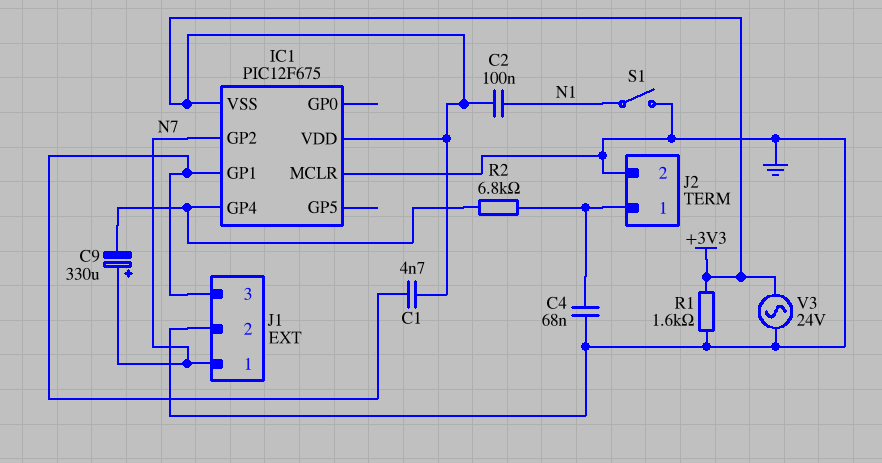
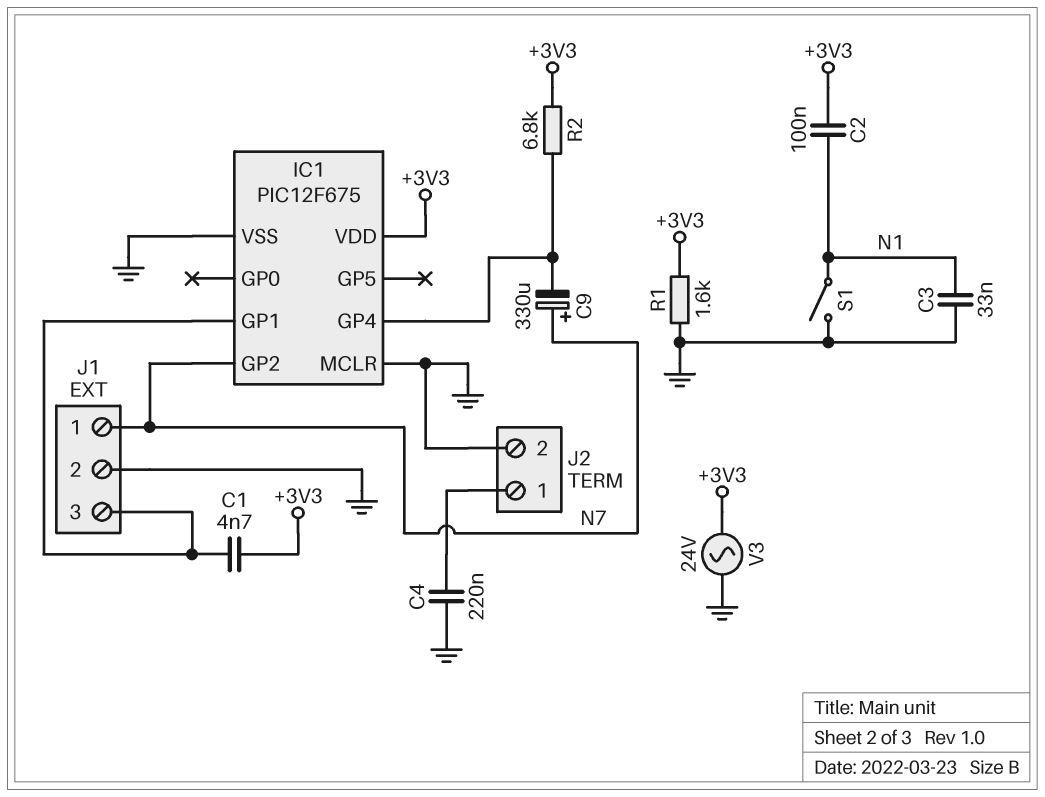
C3: none -> 33nF (GND, N1)
C4: 68nF (GND, J2/1) -> 220nF (GND, J2/1)
IC1 pin VSS: +3V3 -> GND
R2: 6.8k (IC1/GP4, J2/1) -> 6.8k (+3V3, IC1/GP4)

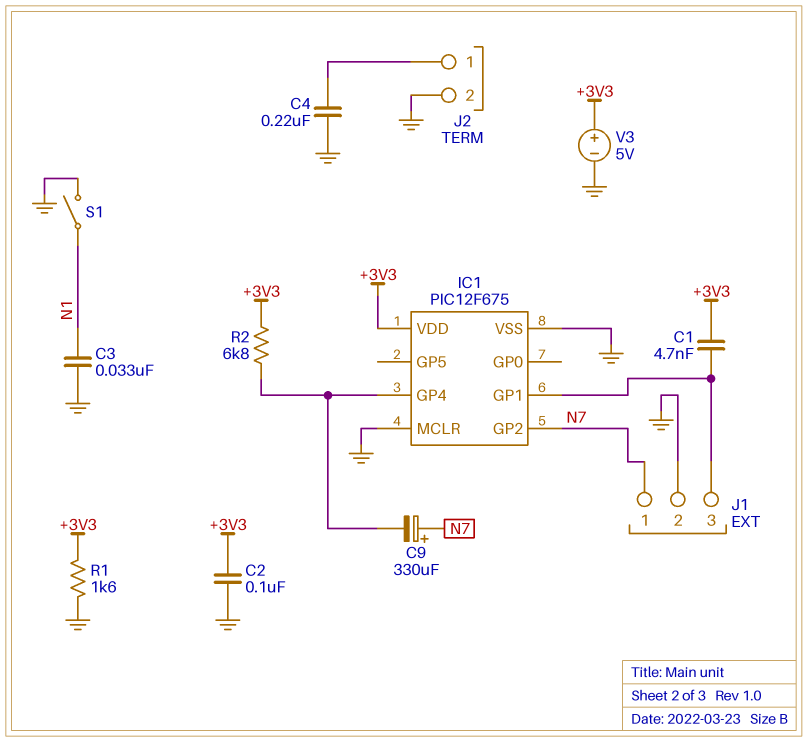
C2: 100nF (+3V3, N1) -> 100nF (+3V3, GND)
V3: AC 24V (+3V3, GND) -> 5V (plus +3V3, minus GND)

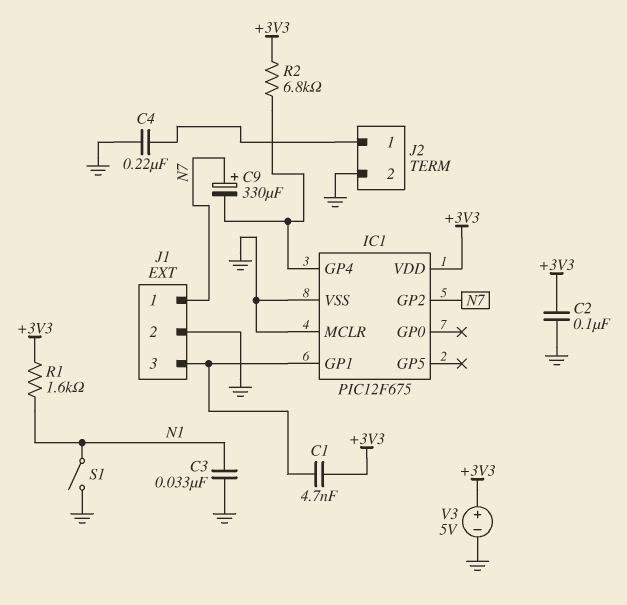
R1: 1.6k (+3V3, GND) -> 1.6k (+3V3, N1)

